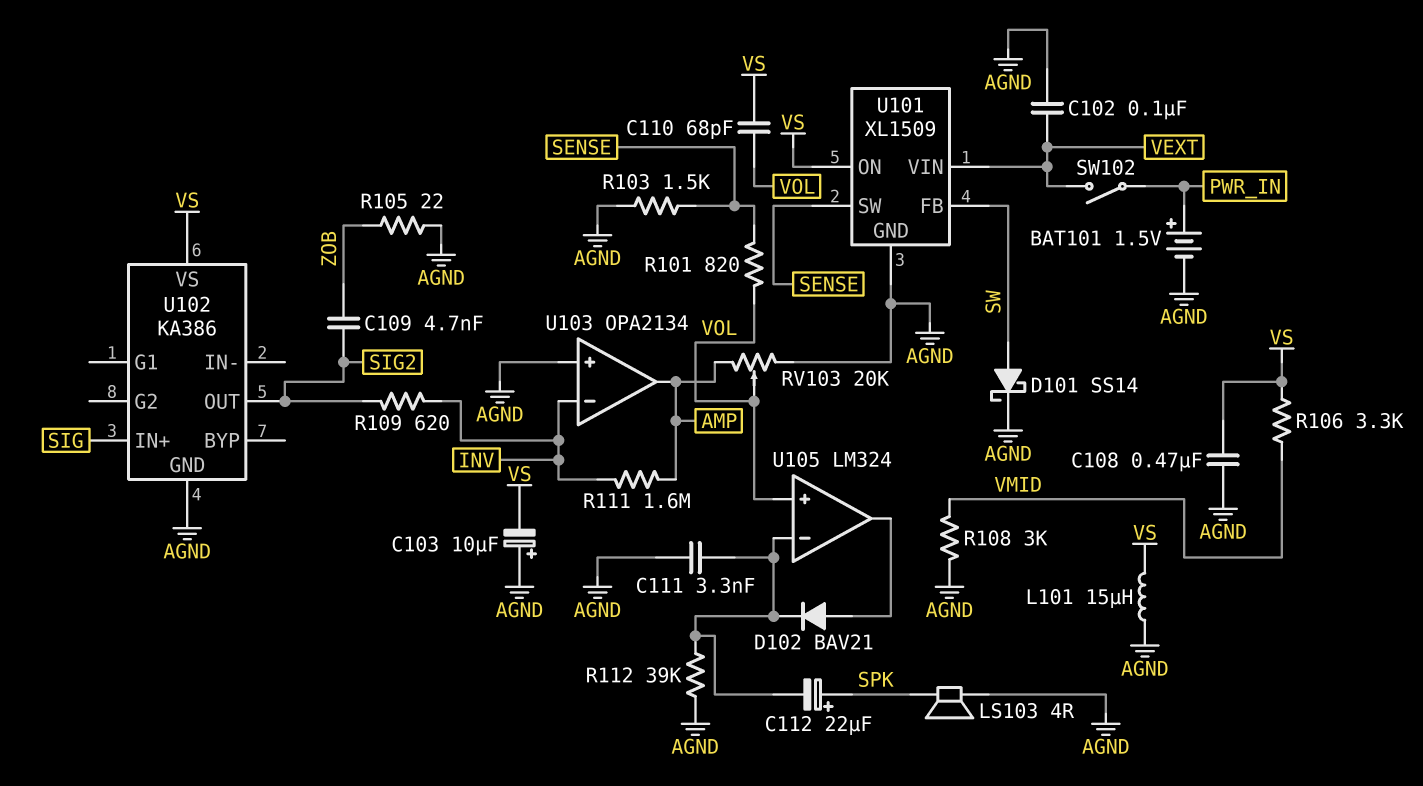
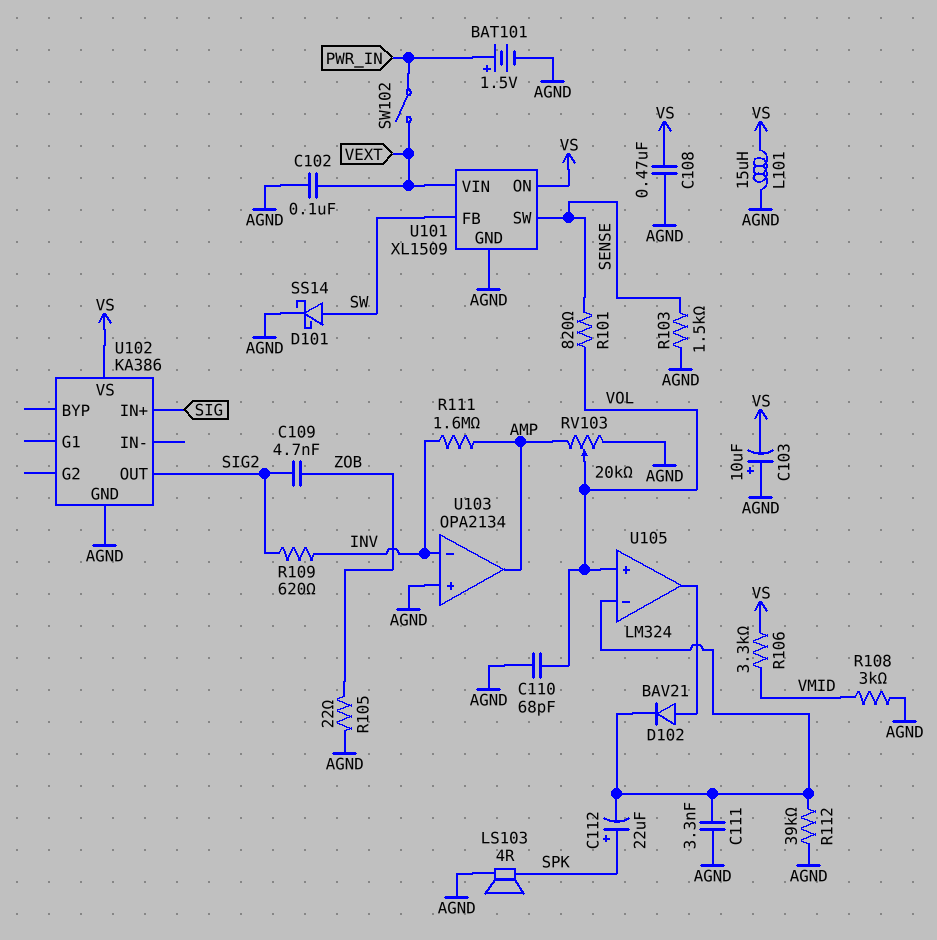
C110: 68pF (VOL, VS) -> 68pF (AGND, VOL)

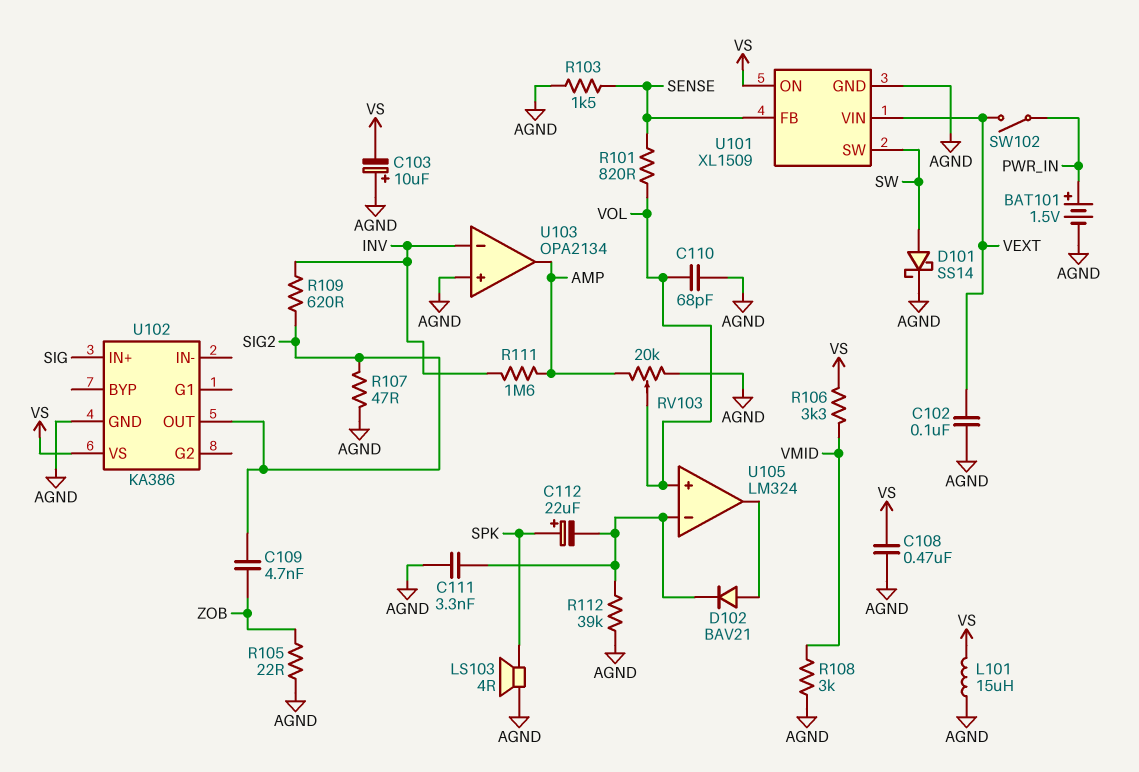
R107: none -> 47 (AGND, SIG2)
U101 pin FB: SW -> SENSE
U101 pin SW: SENSE -> SW

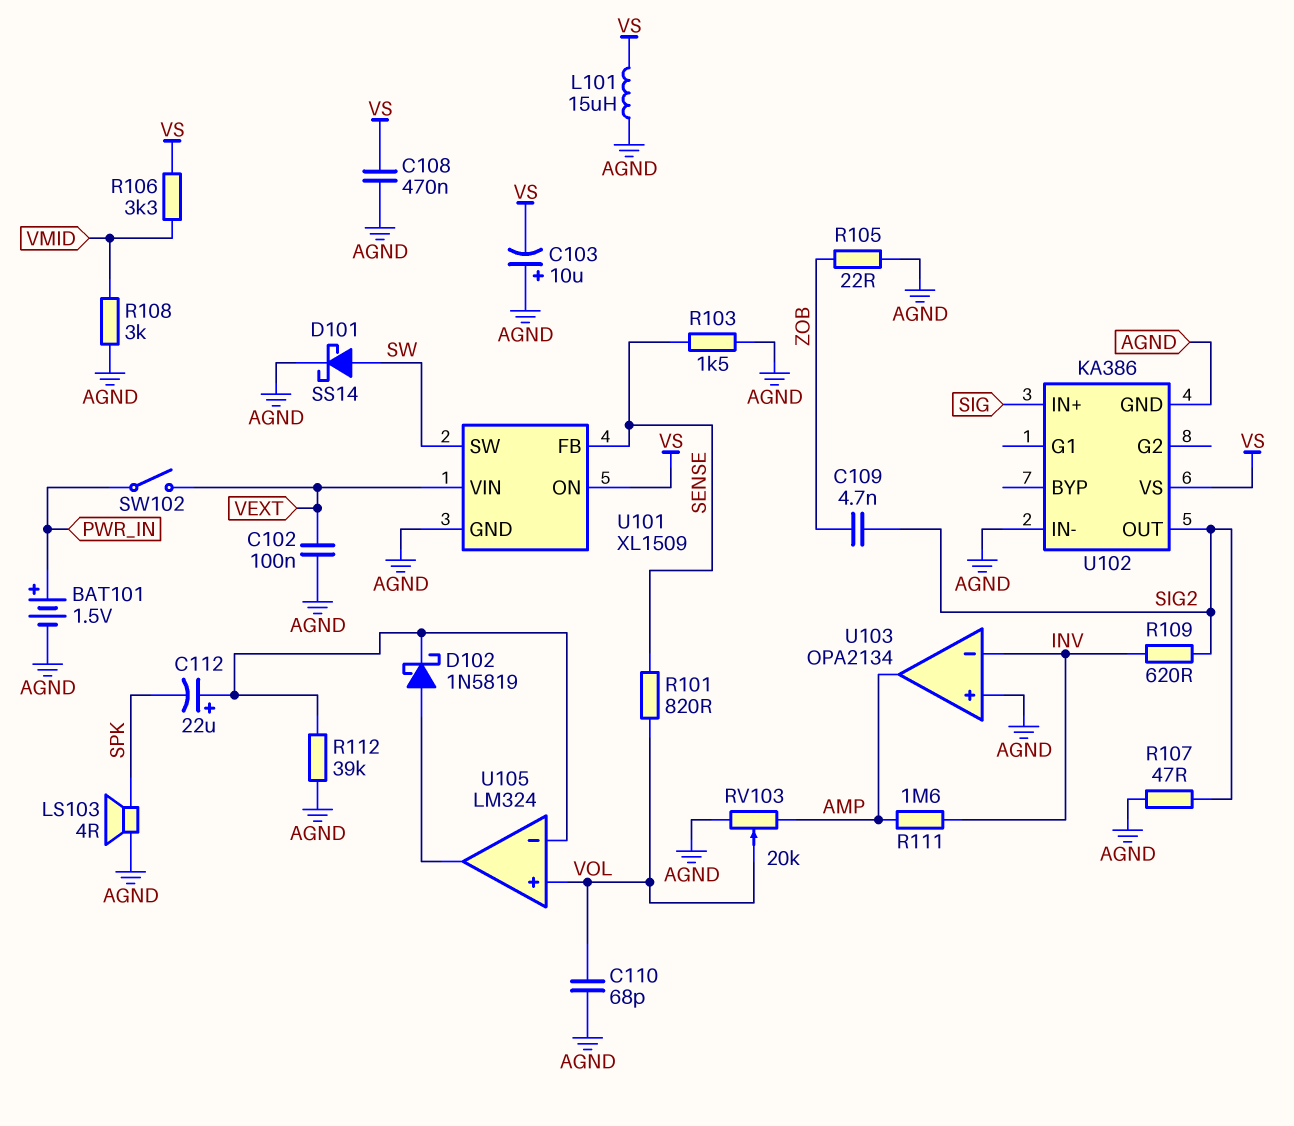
C111: 3.3nF (AGND, U105/in-) -> none
C112: 22uF (plus SPK, minus U105/in-) -> 22uF (plus U105/in-, minus SPK)
D102: diode BAV21 (A U105/out, K U105/in-) -> schottky 1N5819 (A U105/out, K U105/in-)
U102 pin IN-: none -> AGND

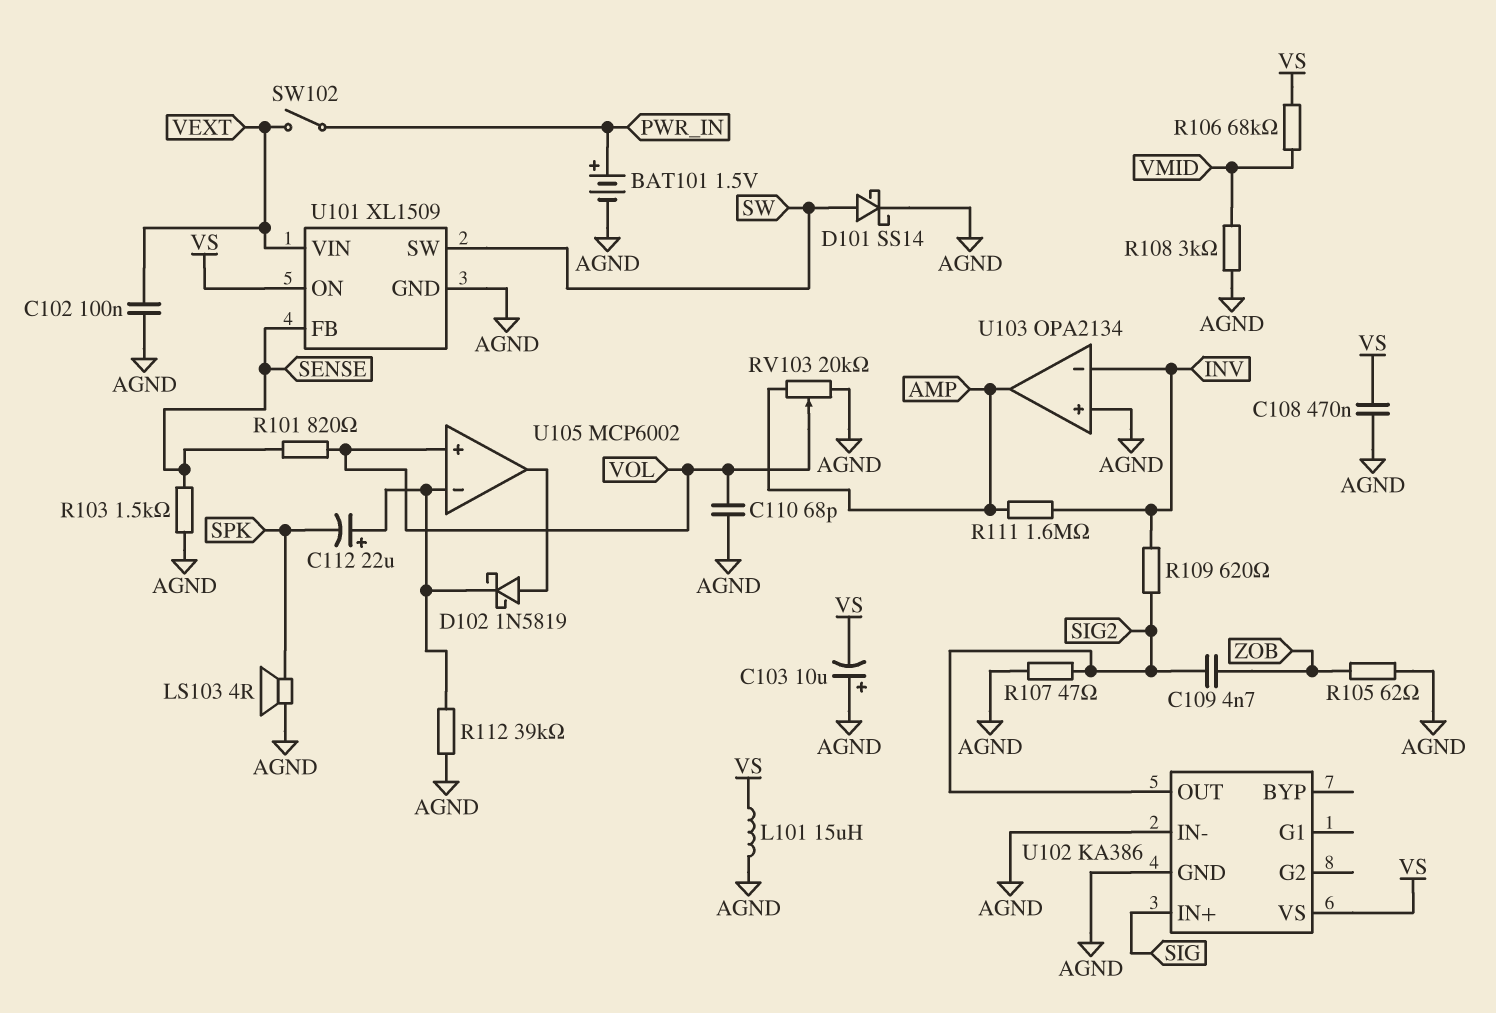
R105: 22 (AGND, ZOB) -> 62 (AGND, ZOB)
R106: 3.3k (VMID, VS) -> 68k (VMID, VS)
U105: LM324 -> MCP6002

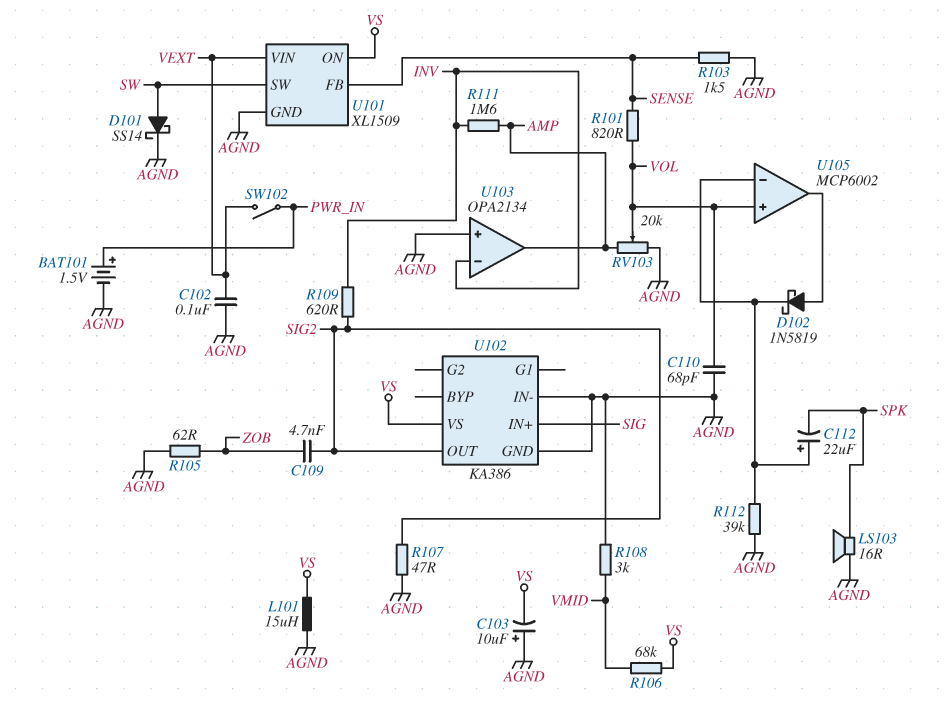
C108: 470nF (AGND, VS) -> none
LS103: speaker 4R (AGND, SPK) -> speaker 16R (AGND, SPK)

